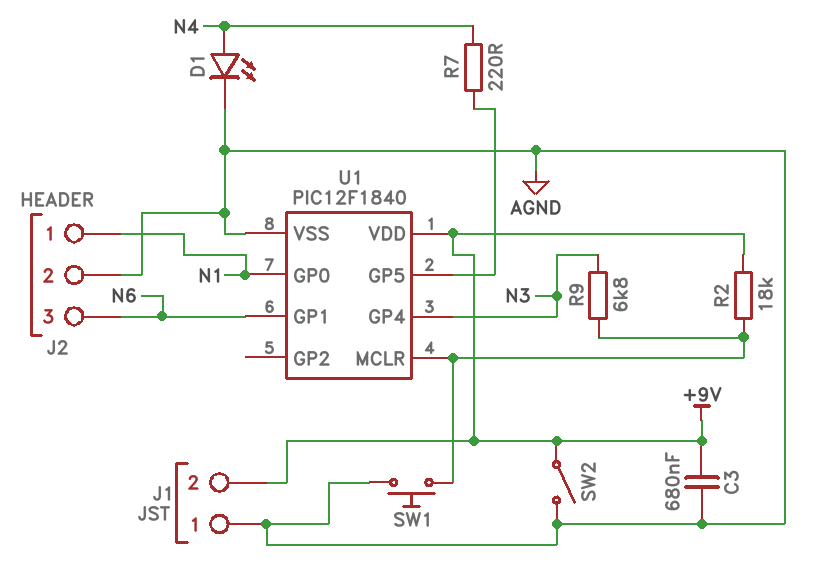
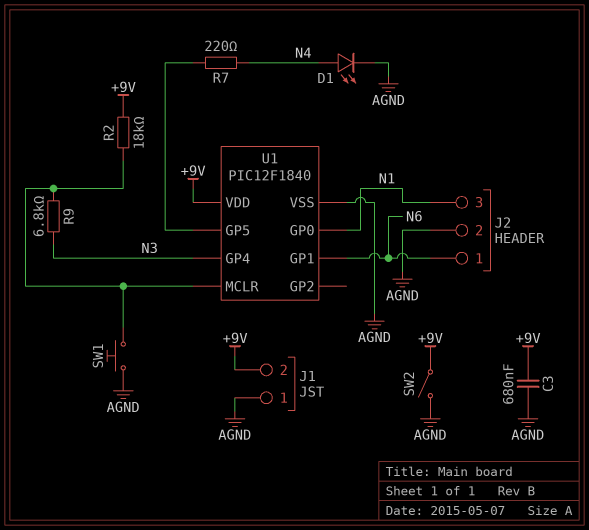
J2 pin 1: N1 -> N6
J2 pin 3: N6 -> N1

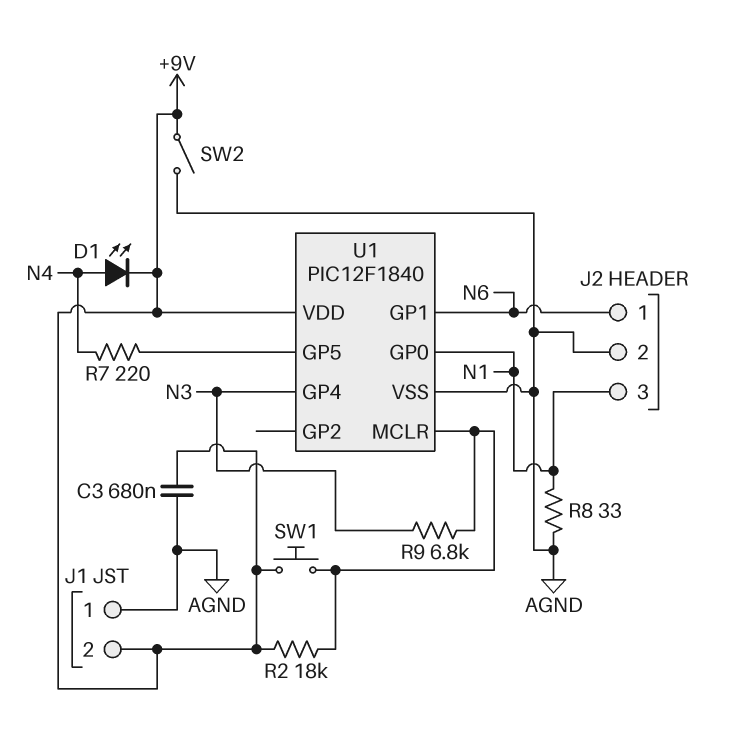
D1: LED (A N4, K AGND) -> LED (A N4, K +9V)
R8: none -> 33 (AGND, N1)
SW1: button (AGND, U1/MCLR) -> button (+9V, U1/MCLR)

